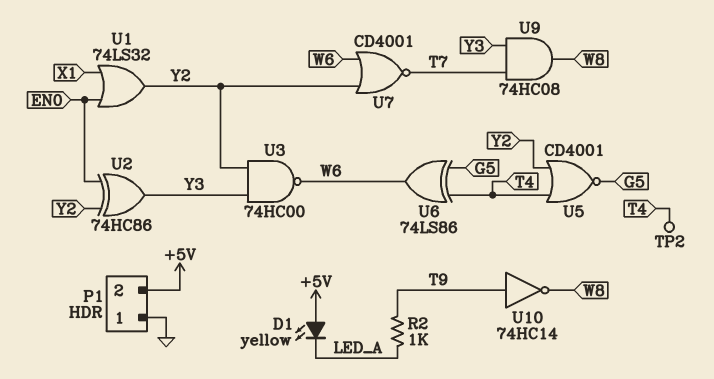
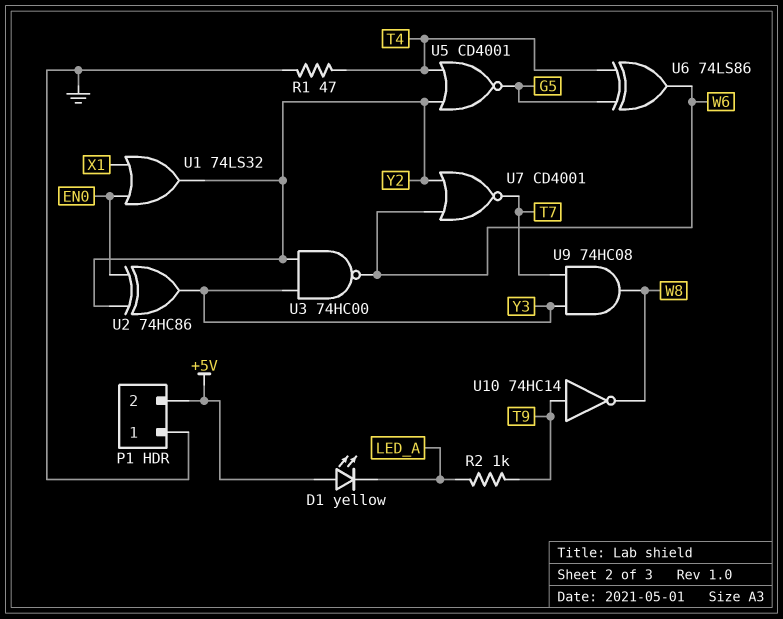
R1: none -> 47 (GND, T4)
TP2: test point (T4) -> none

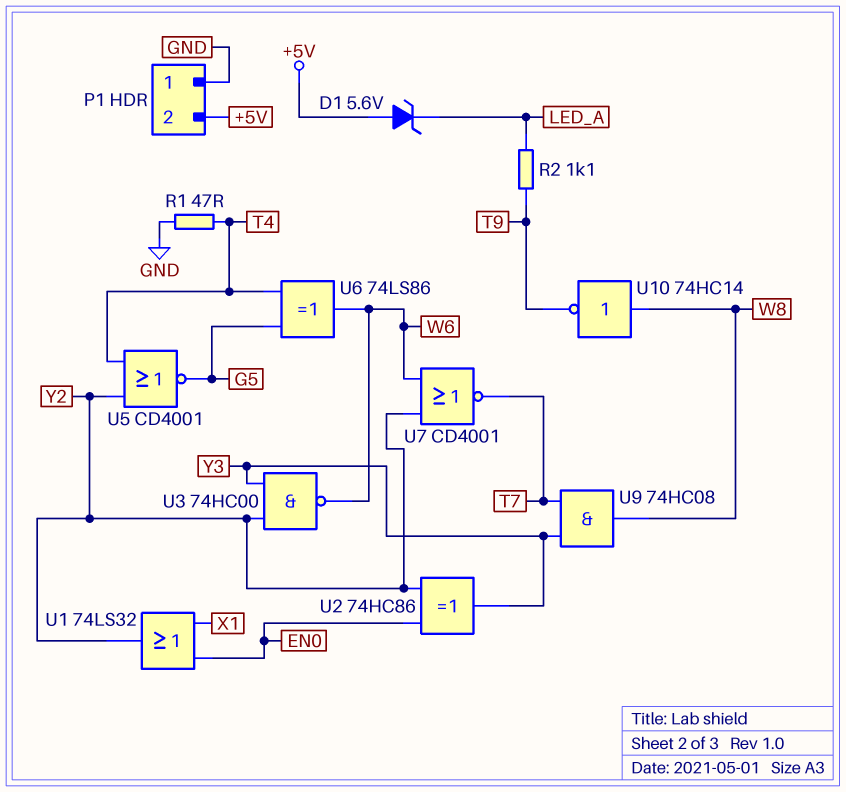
D1: LED yellow (A +5V, K LED_A) -> zener 5.6V (A +5V, K LED_A)
R2: 1k (LED_A, T9) -> 1.1k (LED_A, T9)
U10: NOT 74HC14 (in T9, out W8) -> NOT 74HC14 (in W8, out T9)

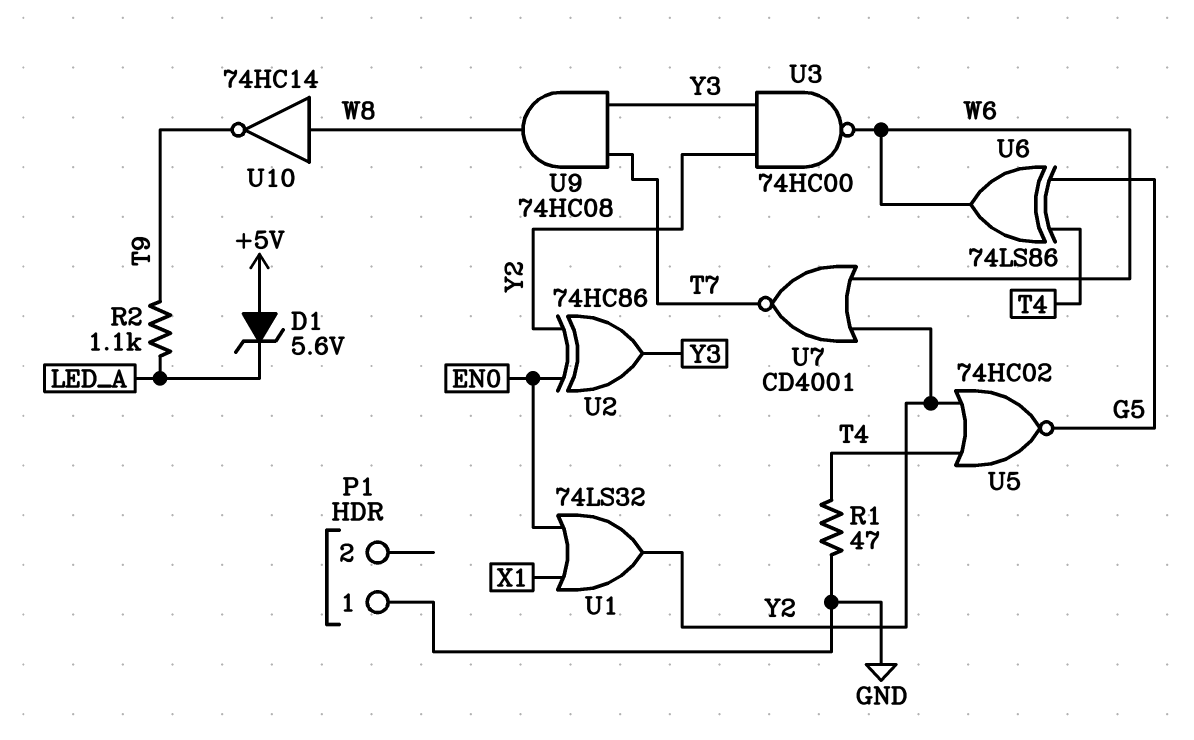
P1 pin 2: +5V -> none
U5: NOR CD4001 (in T4, in Y2, out G5) -> NOR 74HC02 (in T4, in Y2, out G5)

